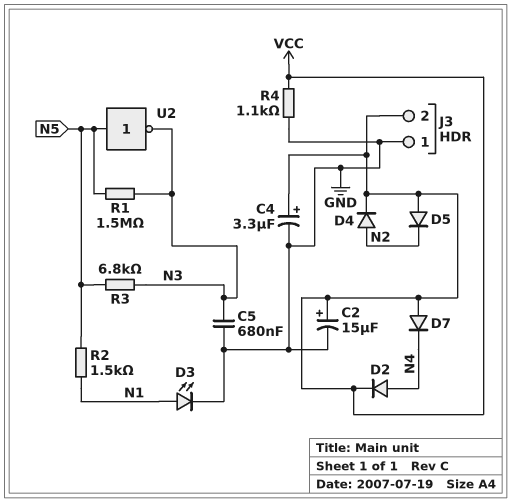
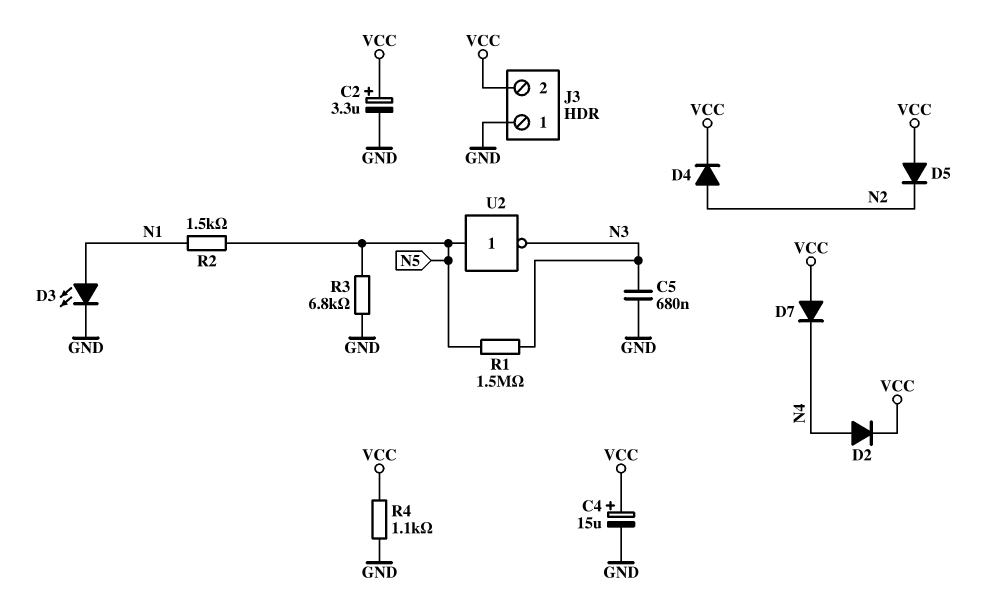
C2: 15uF (plus VCC, minus GND) -> 3.3uF (plus VCC, minus GND)
C4: 3.3uF (plus VCC, minus GND) -> 15uF (plus VCC, minus GND)
R3: 6.8k (N3, N5) -> 6.8k (GND, N5)

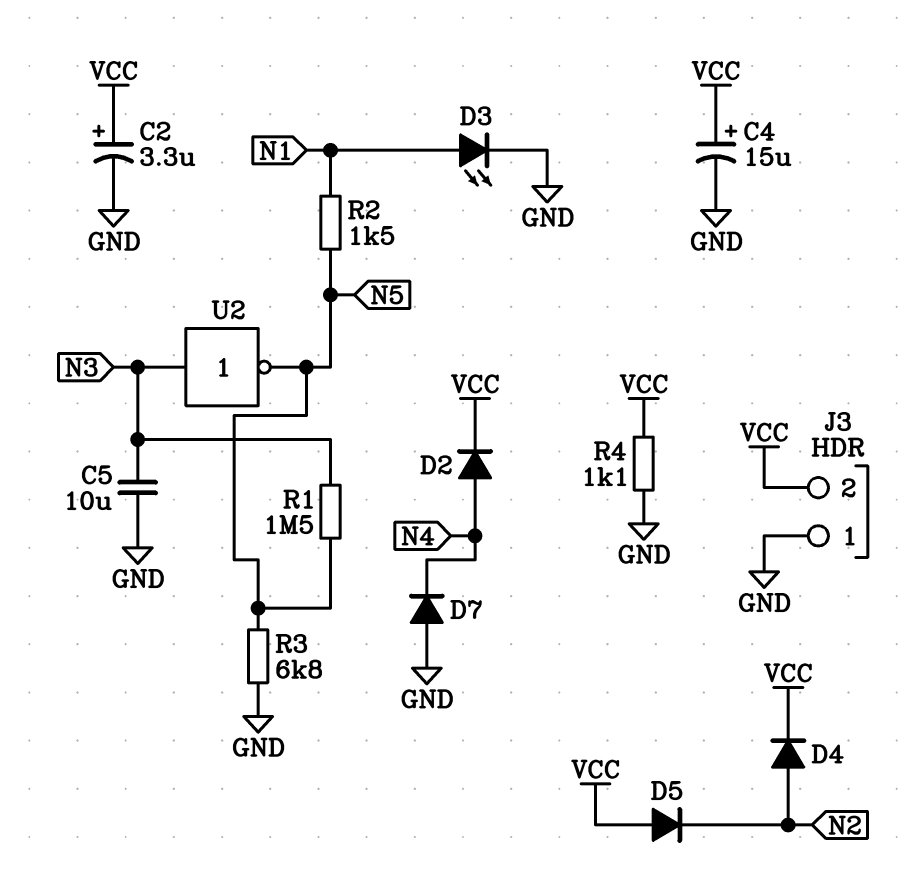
C5: 680nF (GND, N3) -> 10uF (GND, N3)
D7: diode (A VCC, K N4) -> diode (A GND, K N4)
U2: NOT (in N5, out N3) -> NOT (in N3, out N5)

